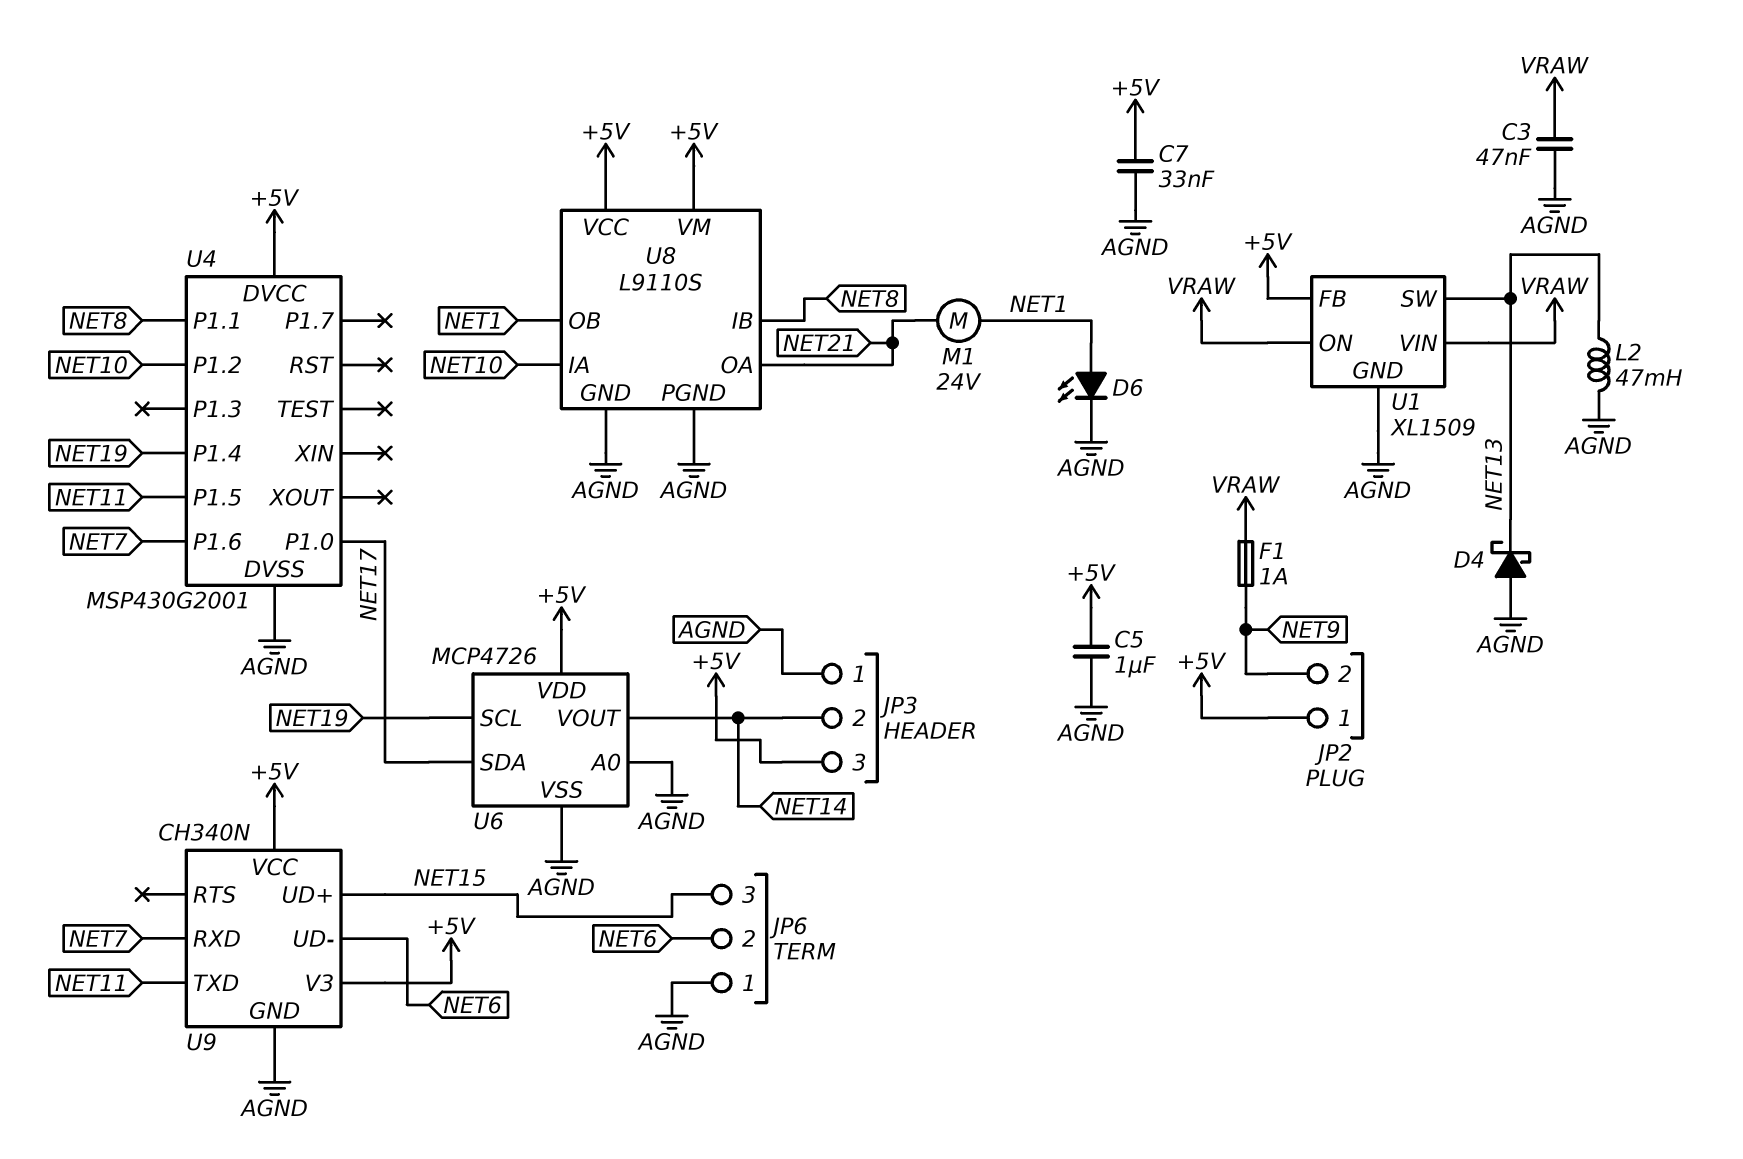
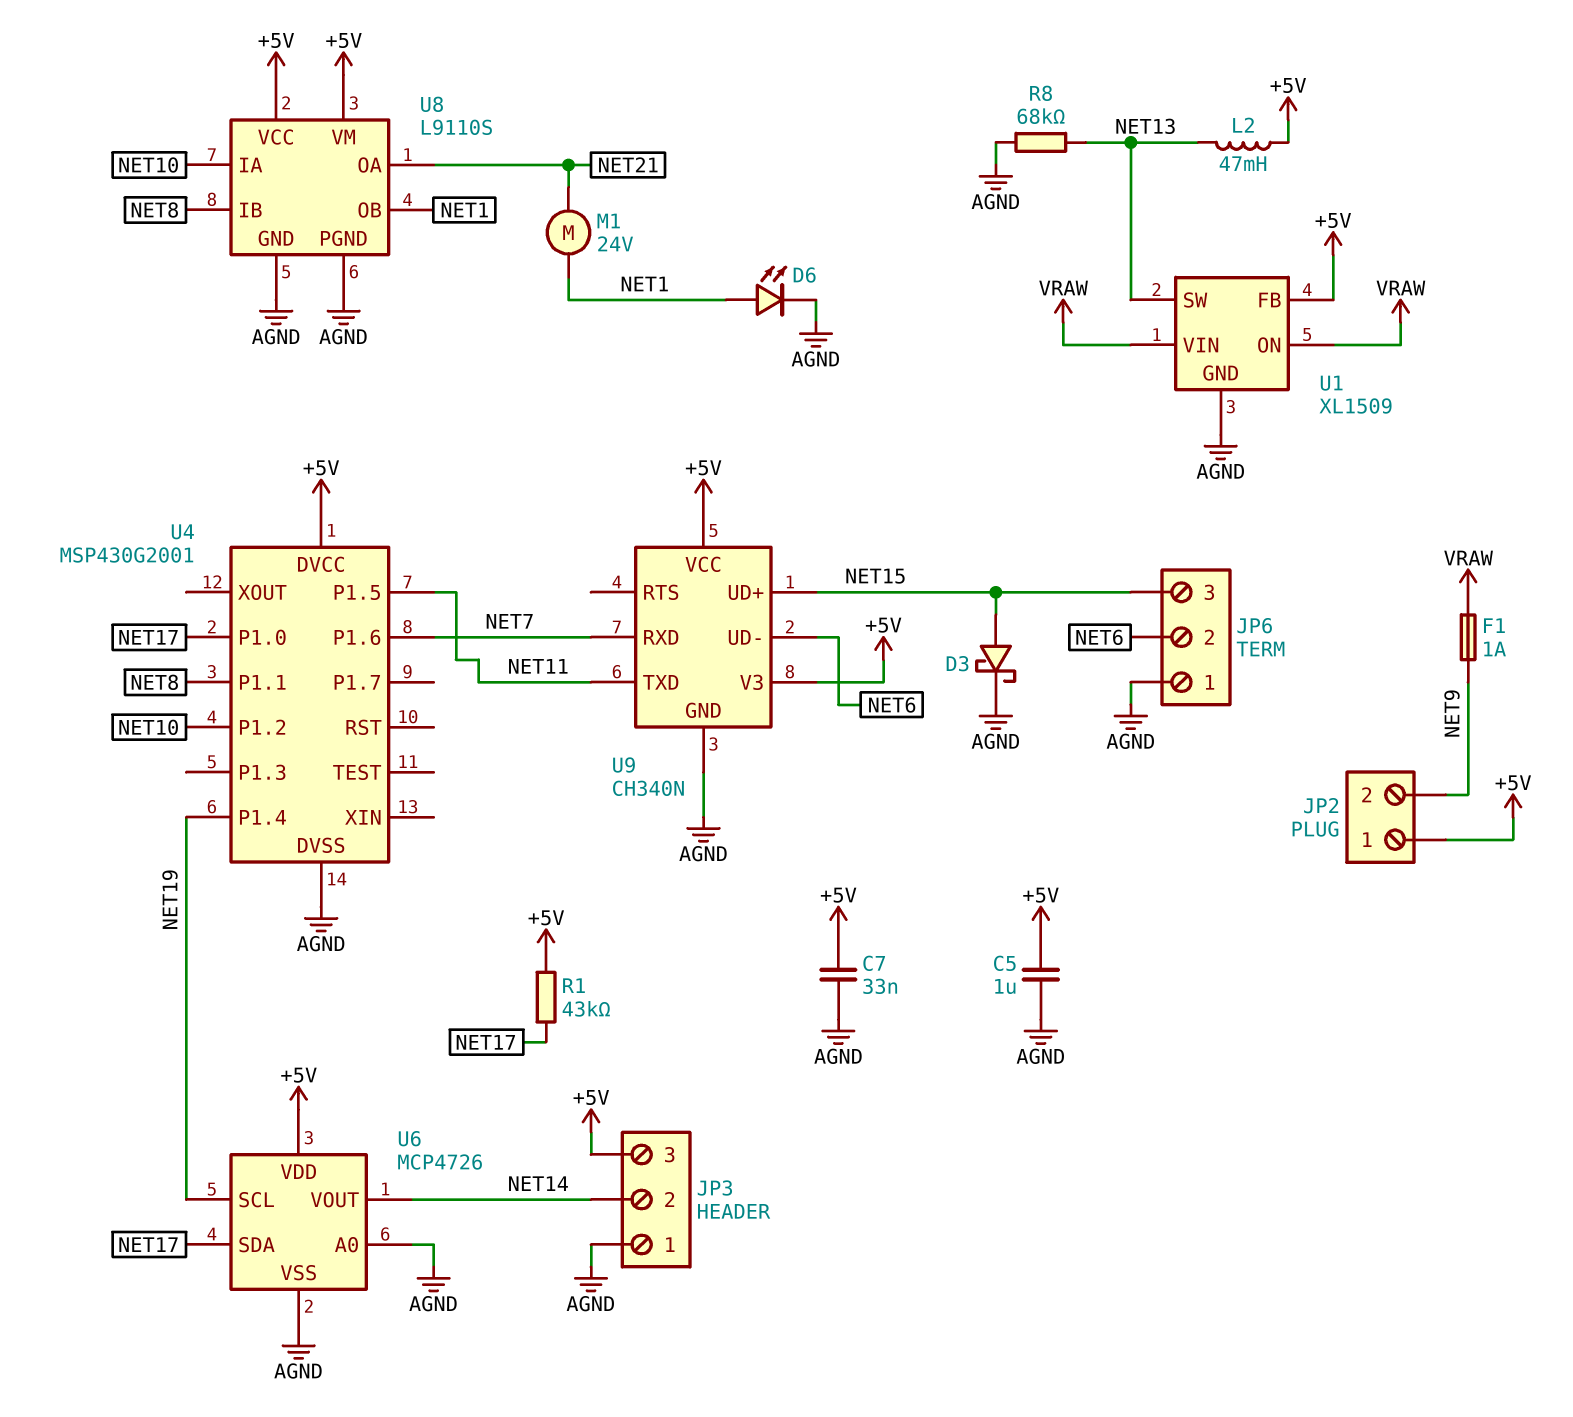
C3: 47nF (AGND, VRAW) -> none
D3: none -> schottky (A NET15, K AGND)
D4: schottky (A AGND, K NET13) -> none
L2: 47mH (AGND, NET13) -> 47mH (+5V, NET13)
R1: none -> 43k (+5V, NET17)
R8: none -> 68k (AGND, NET13)

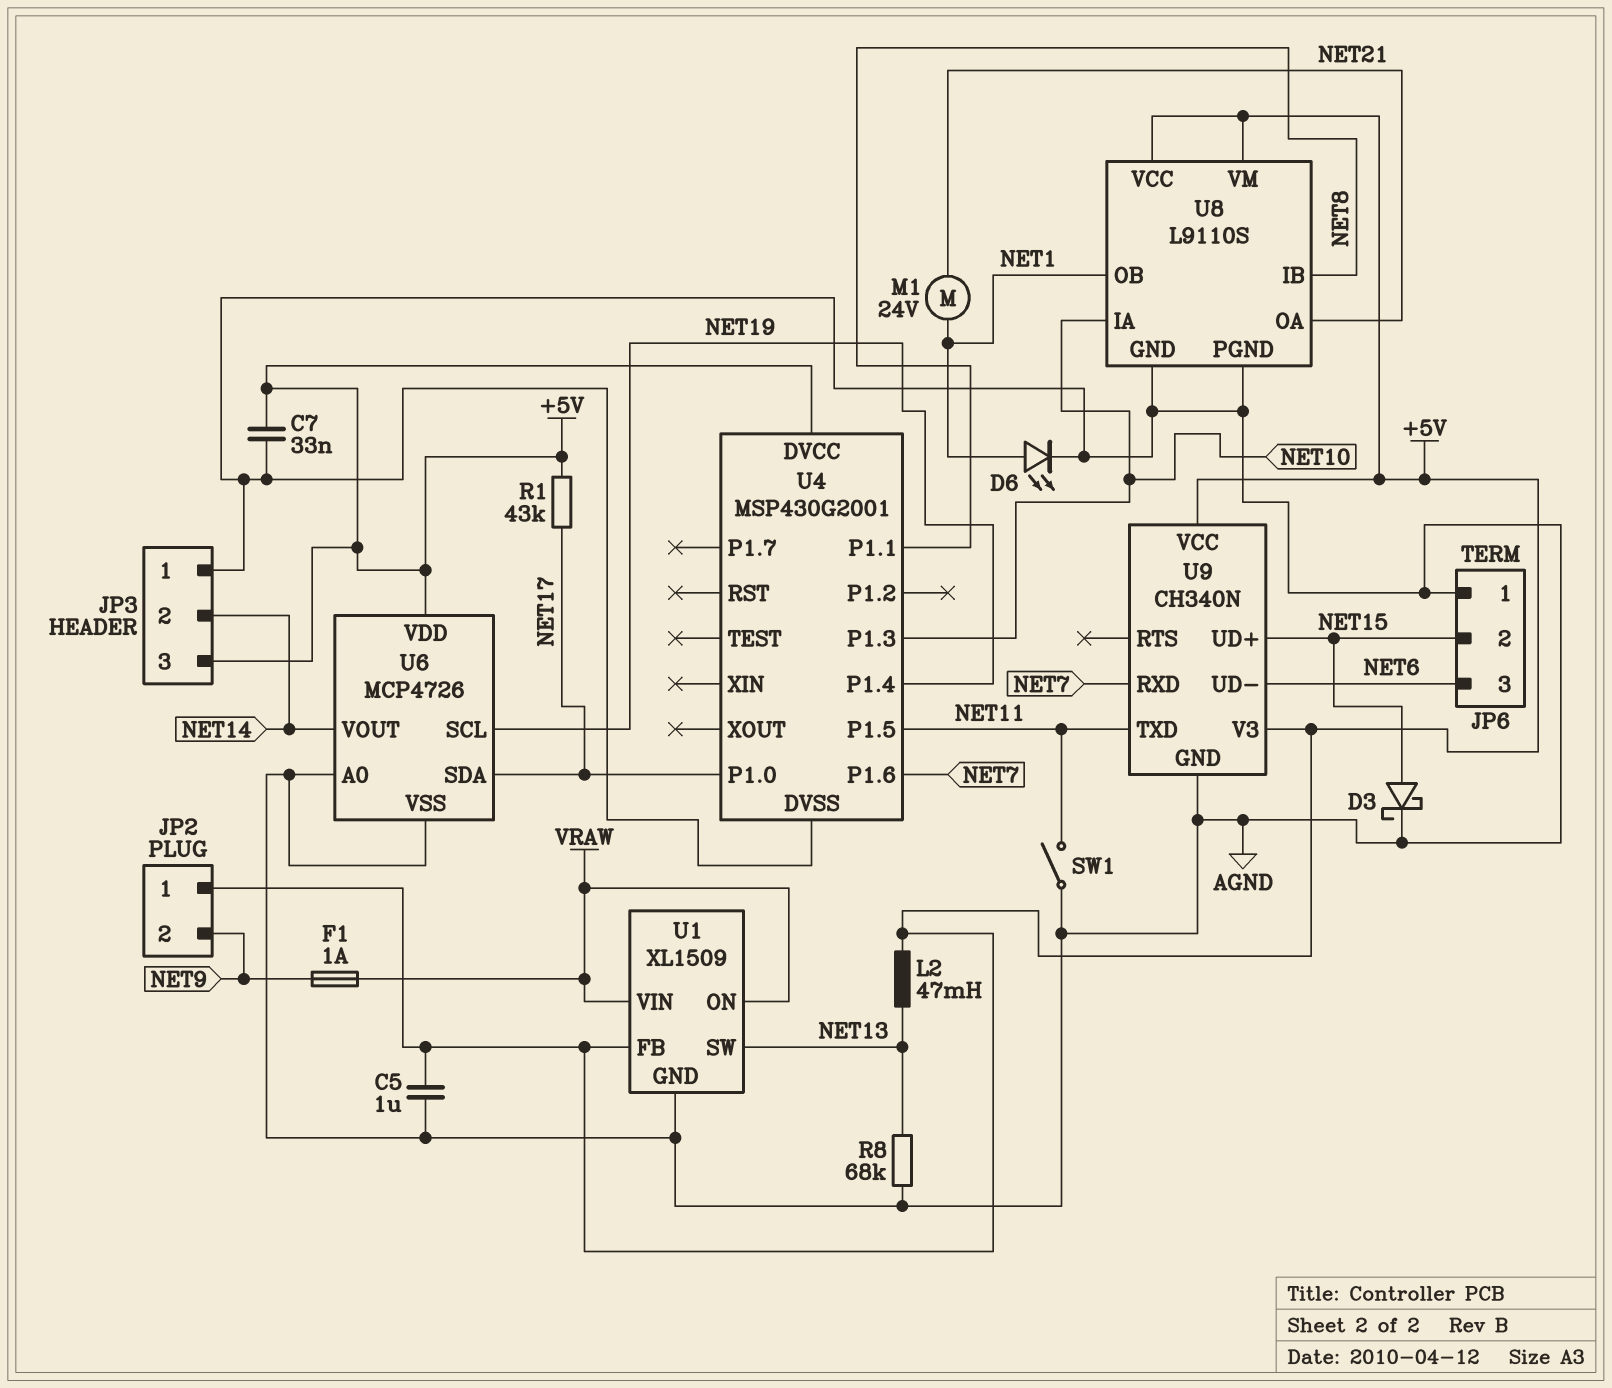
JP6 pin 2: NET6 -> NET15
JP6 pin 3: NET15 -> NET6
SW1: none -> switch (AGND, NET11)
U4 pin P1.2: NET10 -> none
U4 pin P1.3: none -> NET10

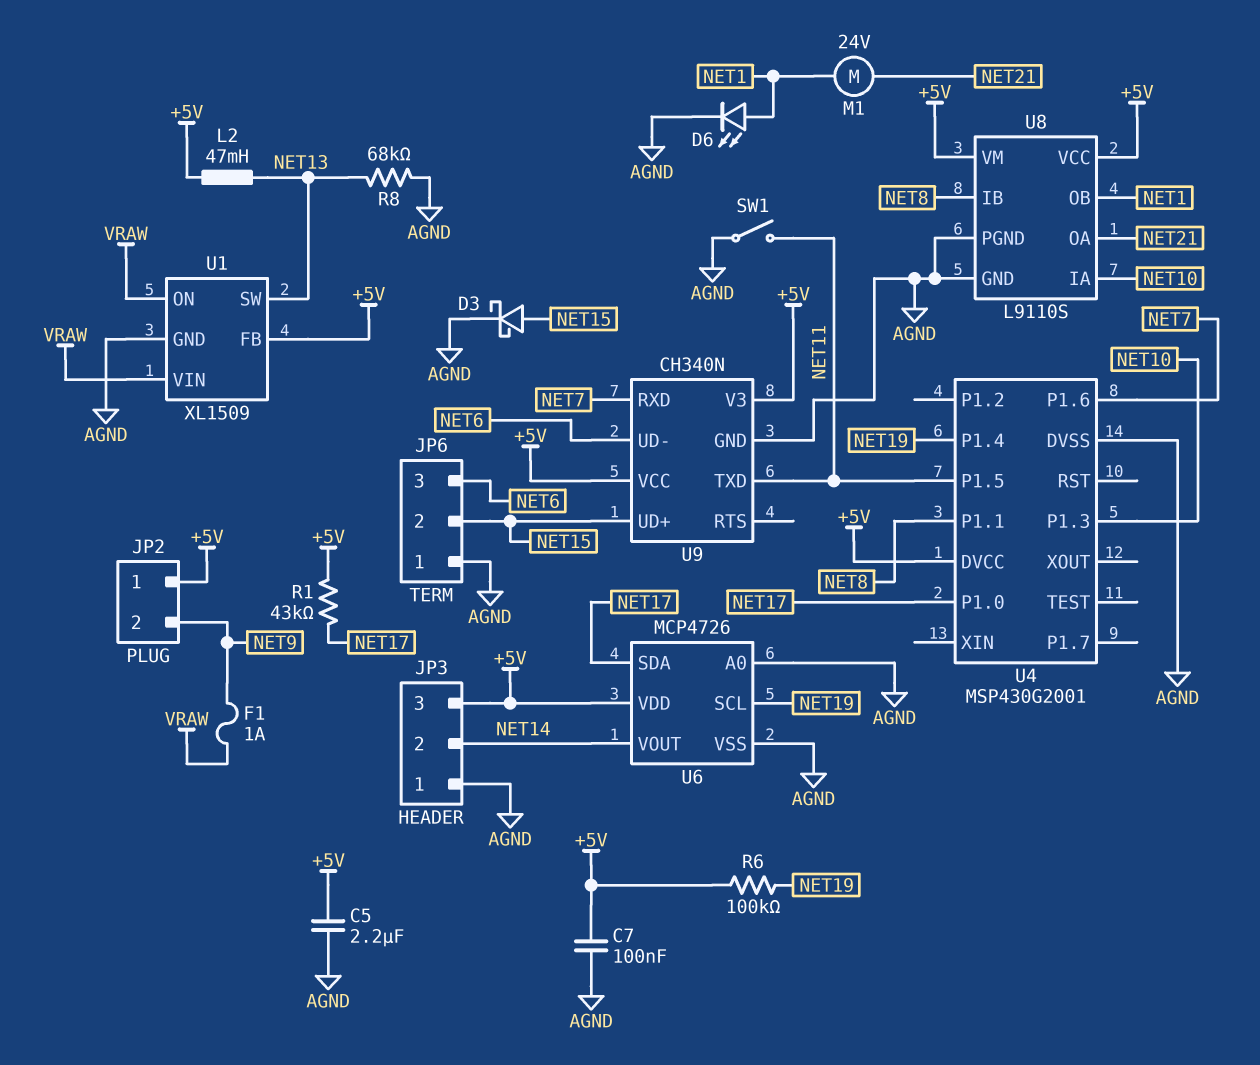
C5: 1uF (+5V, AGND) -> 2.2uF (+5V, AGND)
C7: 33nF (+5V, AGND) -> 100nF (+5V, AGND)
R6: none -> 100k (+5V, NET19)

